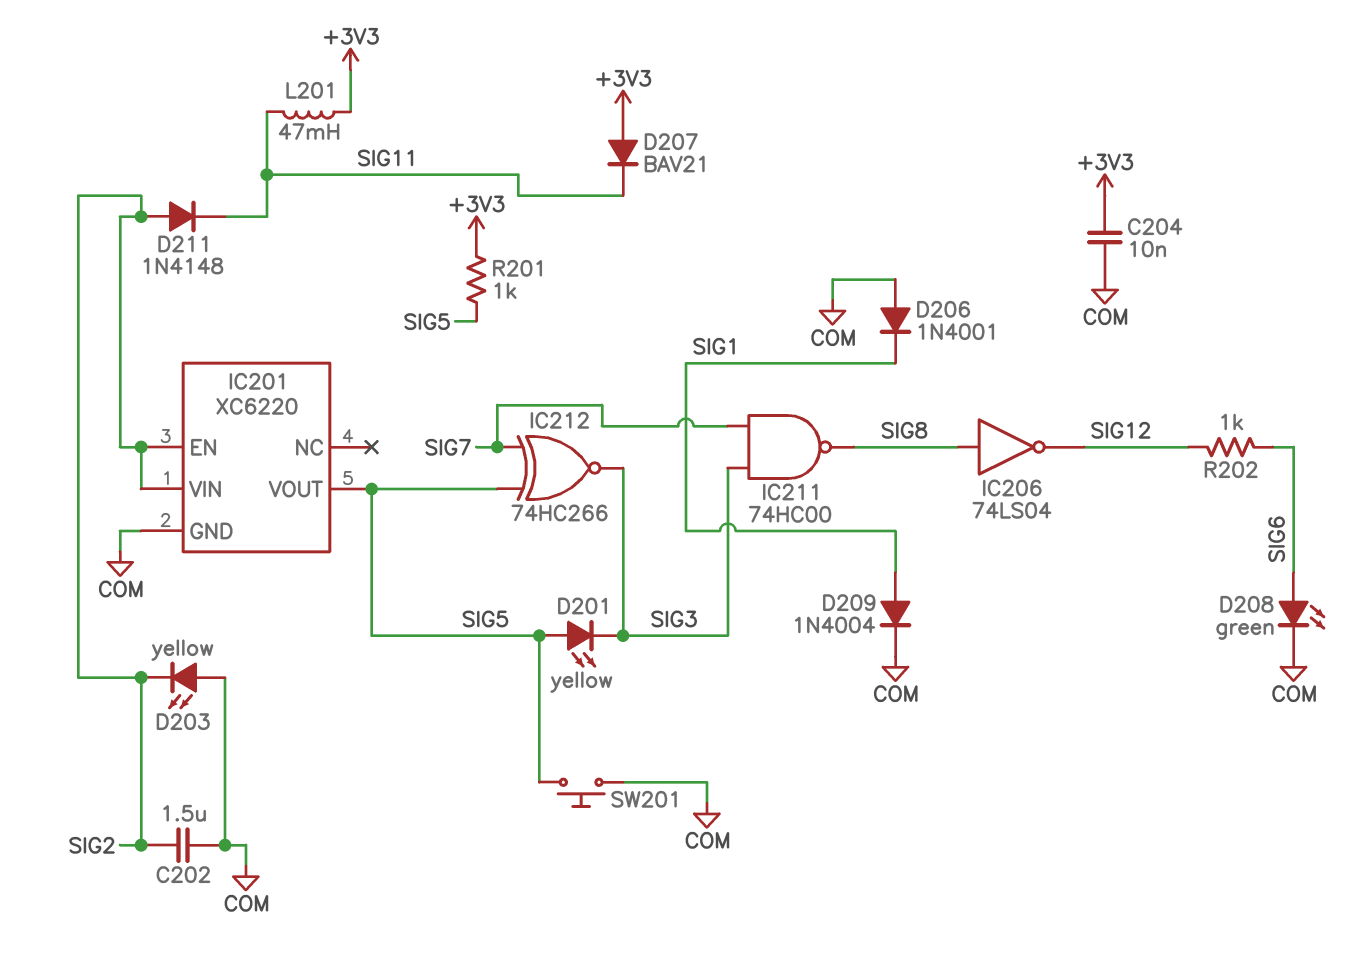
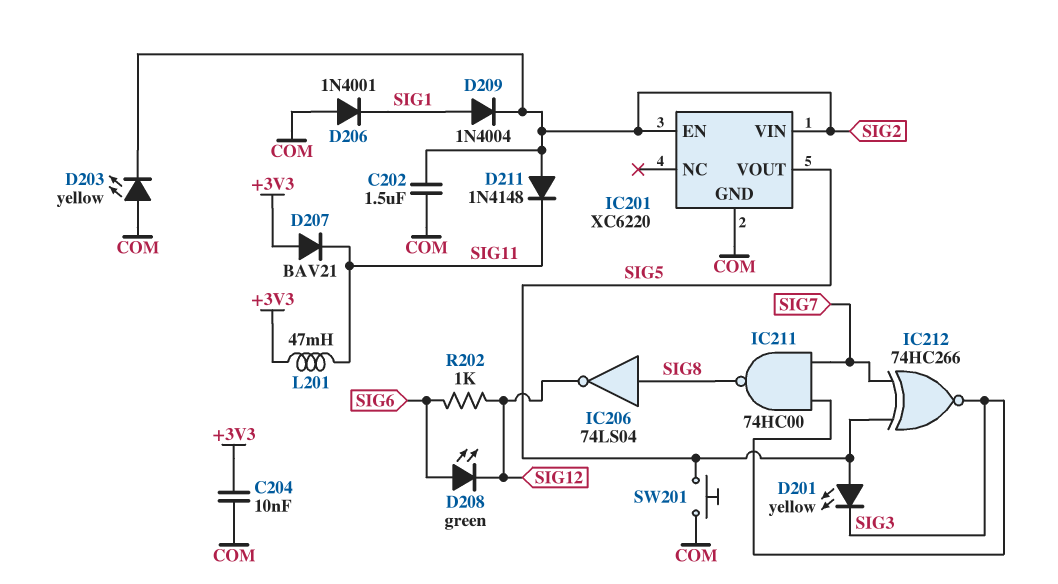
D208: LED green (A SIG6, K COM) -> LED green (A SIG6, K SIG12)
D209: diode 1N4004 (A SIG1, K COM) -> diode 1N4004 (A SIG1, K SIG2)
R201: 1k (+3V3, SIG5) -> none

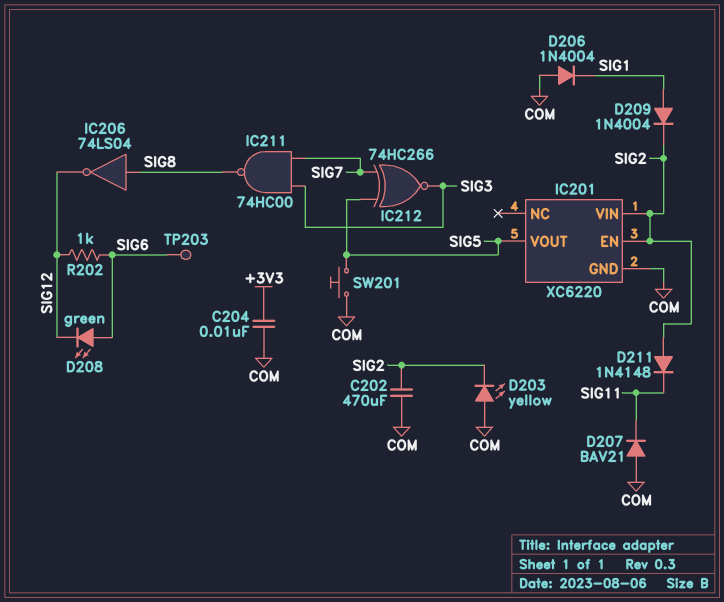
C202: 1.5uF (COM, SIG2) -> 470uF (COM, SIG2)
D201: LED yellow (A SIG5, K SIG3) -> none
D206: diode 1N4001 (A COM, K SIG1) -> diode 1N4004 (A COM, K SIG1)
D207: diode BAV21 (A +3V3, K SIG11) -> diode BAV21 (A COM, K SIG11)
L201: 47mH (+3V3, SIG11) -> none
TP203: none -> test point (SIG6)

